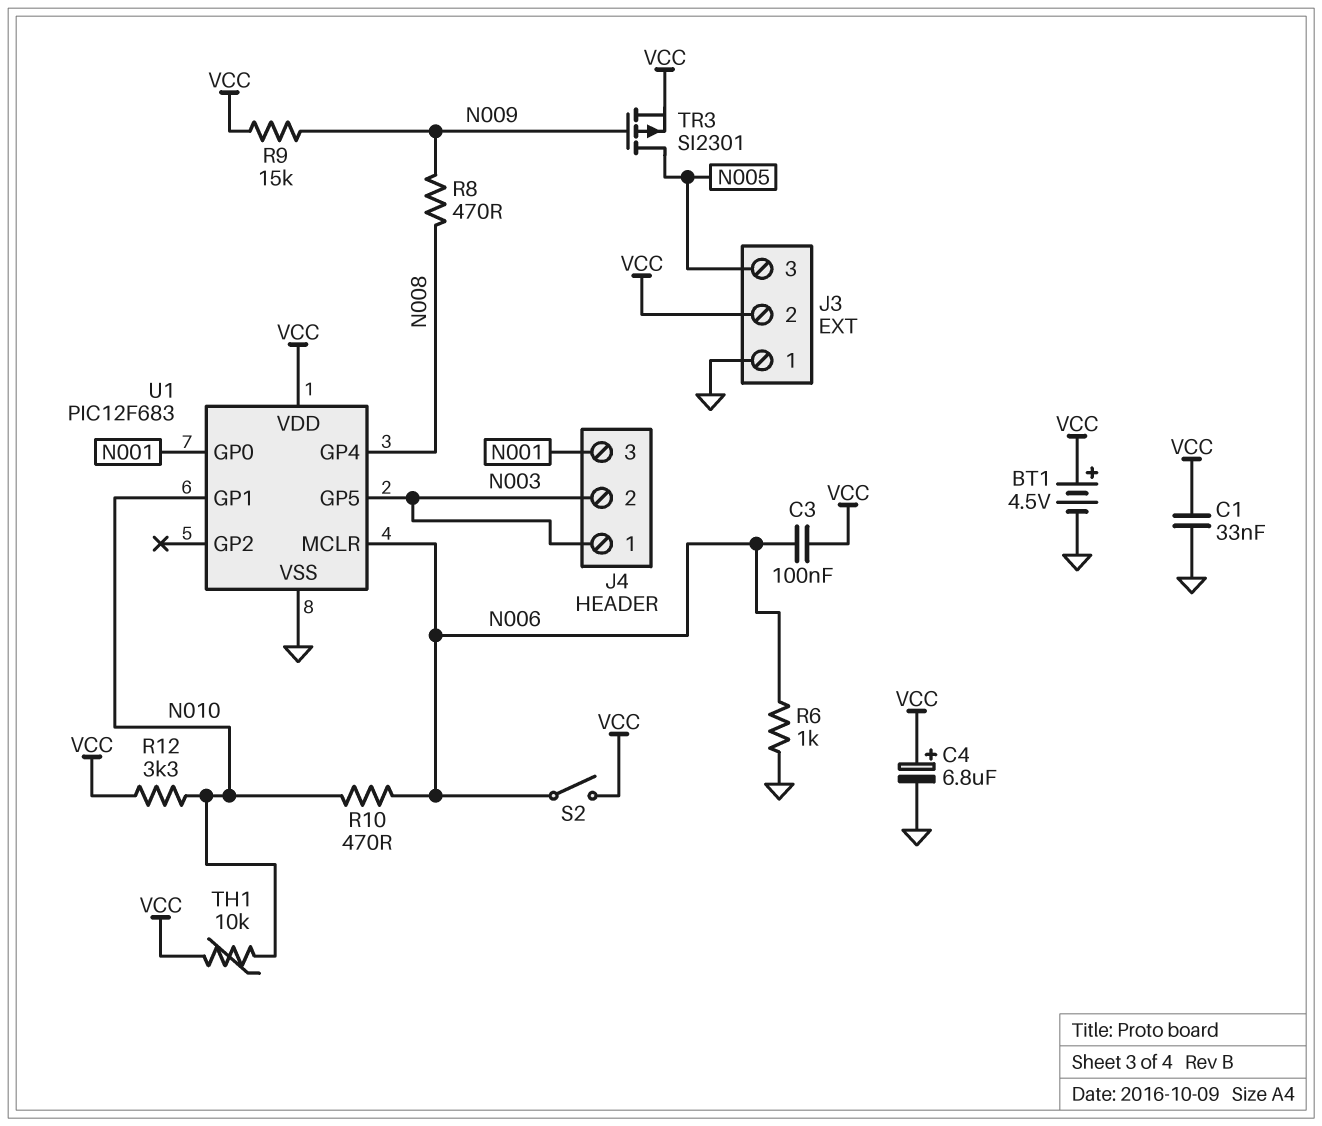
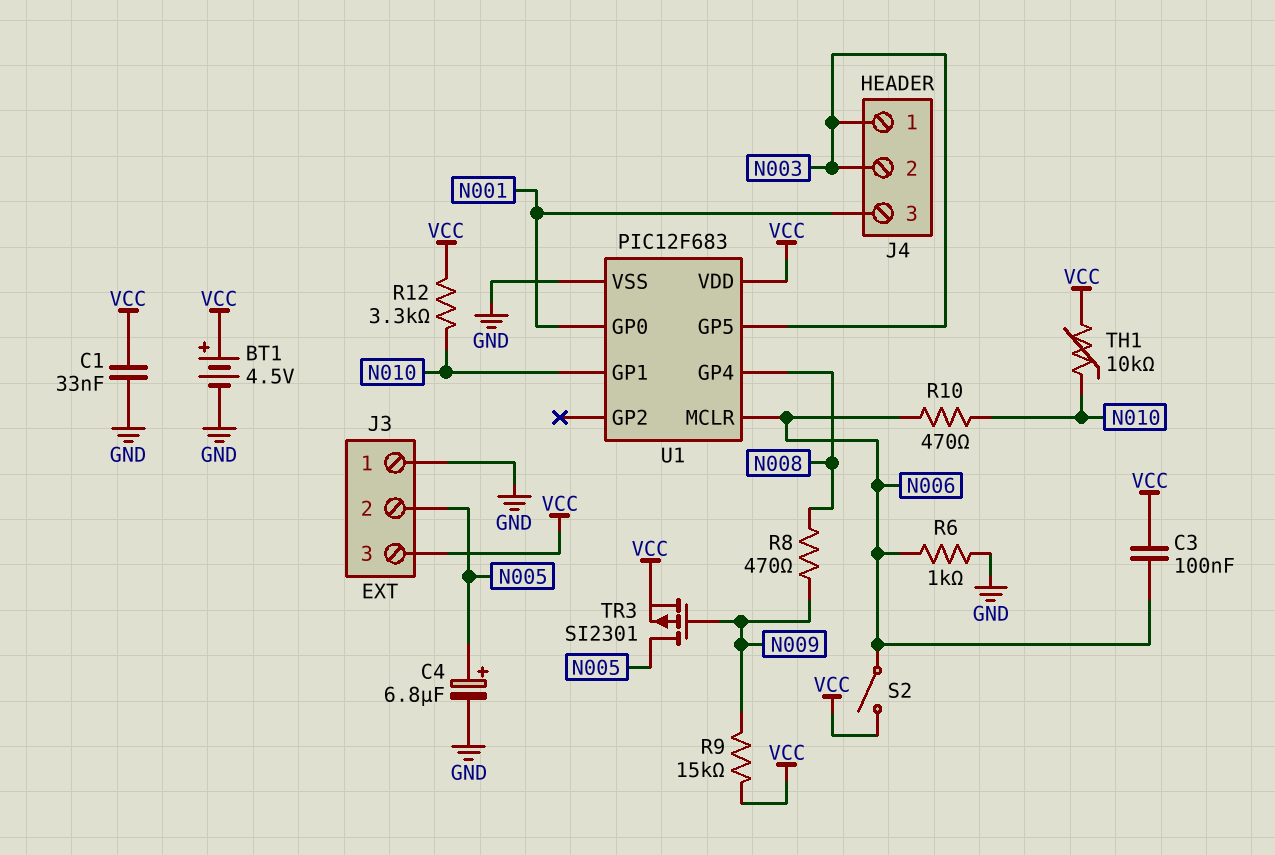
C4: 6.8uF (plus VCC, minus GND) -> 6.8uF (plus N005, minus GND)
J3 pin 2: VCC -> N005
J3 pin 3: N005 -> VCC

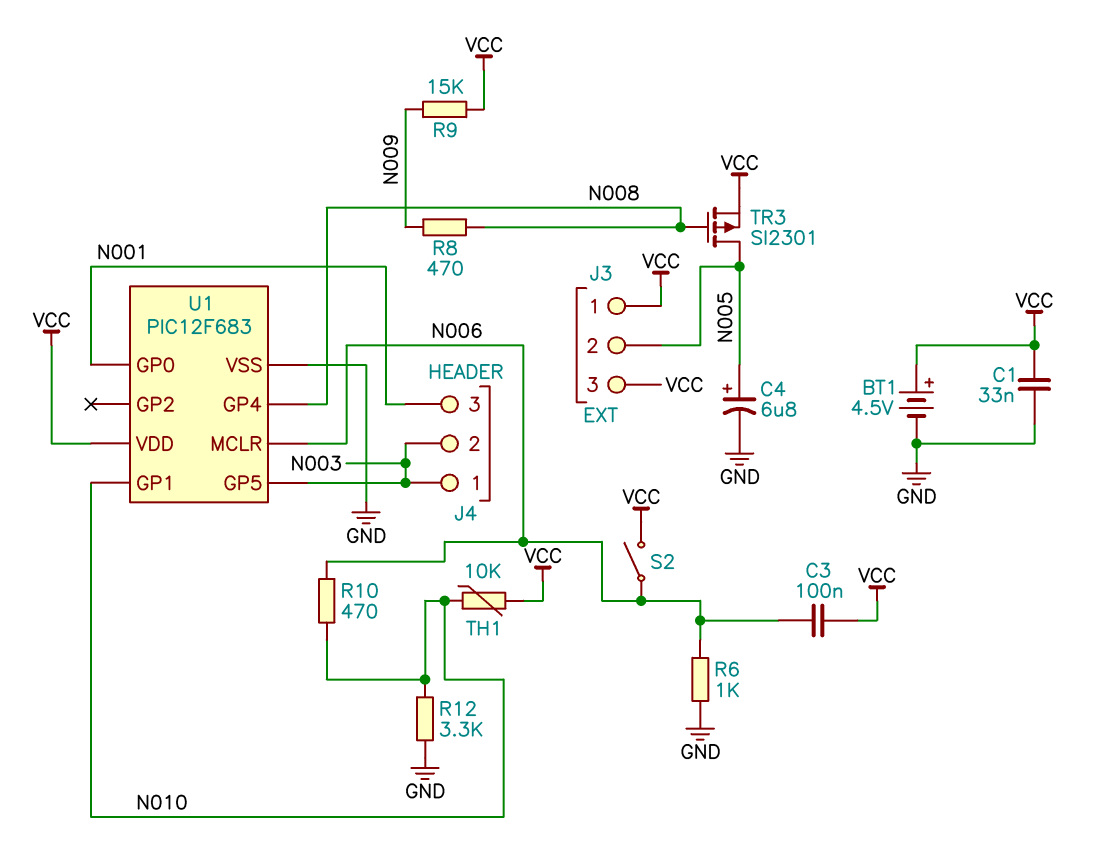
J3 pin 1: GND -> VCC
R12: 3.3k (N010, VCC) -> 3.3k (GND, N010)
TR3: PMOS SI2301 (G N009, D N005, S VCC) -> PMOS SI2301 (G N008, D N005, S VCC)

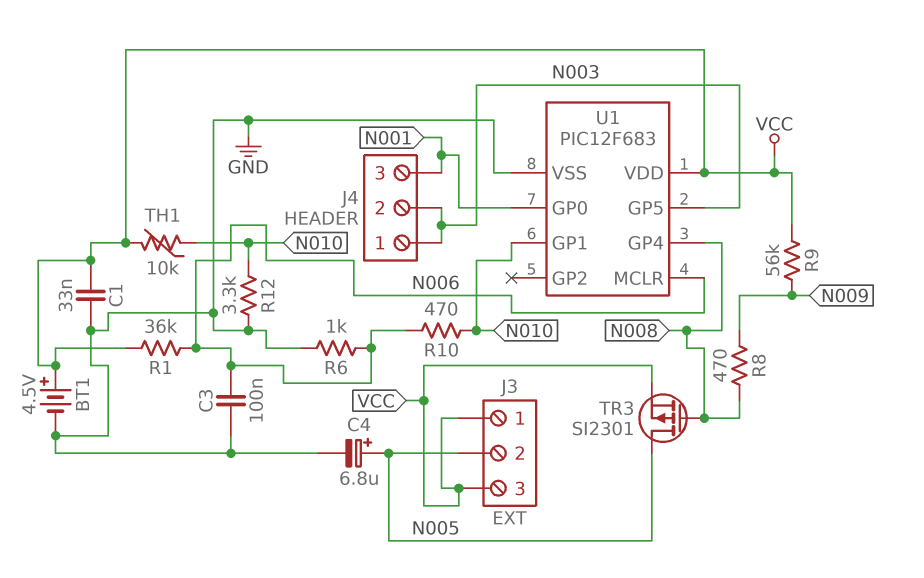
C3: 100nF (N006, VCC) -> 100nF (GND, N006)
R1: none -> 36k (N006, VCC)
R9: 15k (N009, VCC) -> 56k (N009, VCC)
S2: switch (N006, VCC) -> none

